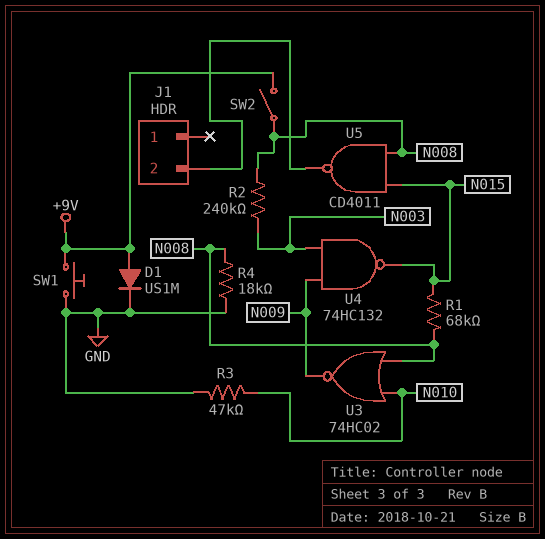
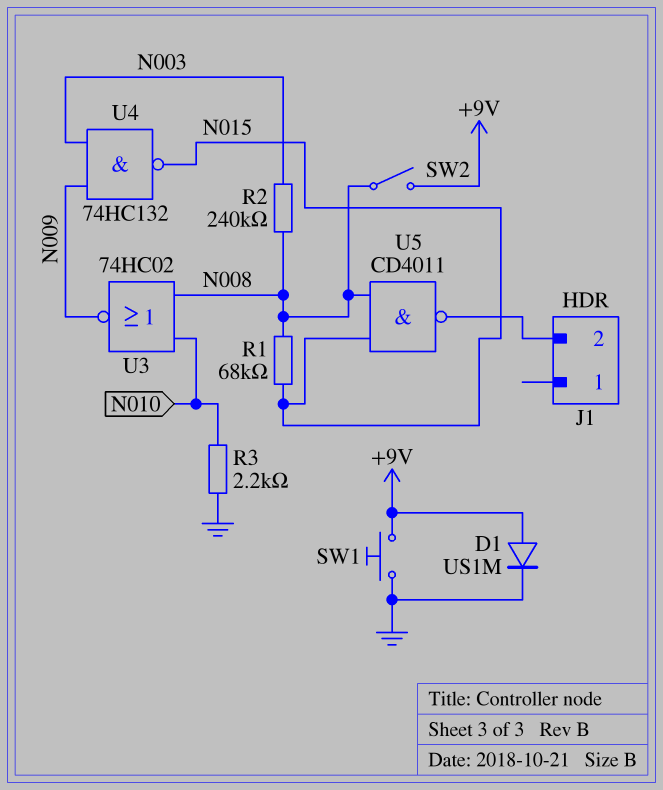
R3: 47k (GND, N010) -> 2.2k (GND, N010)
R4: 18k (GND, N008) -> none

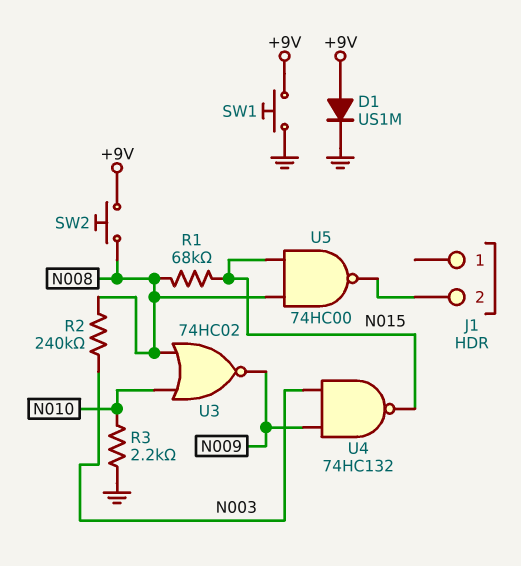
SW2: switch (+9V, N008) -> button (+9V, N008)
U5: NAND CD4011 (in N008, in N015, out J1/2) -> NAND 74HC00 (in N008, in N015, out J1/2)

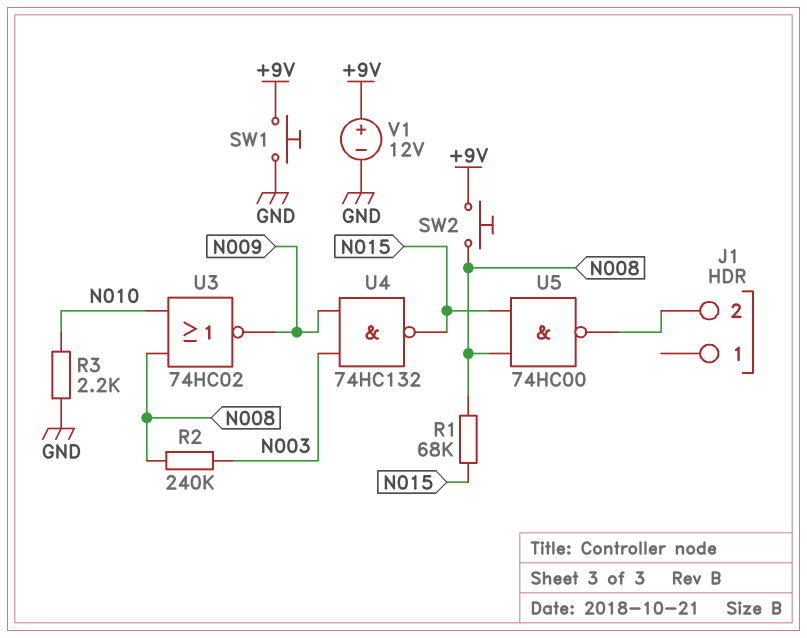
D1: diode US1M (A +9V, K GND) -> none
V1: none -> 12V (plus +9V, minus GND)

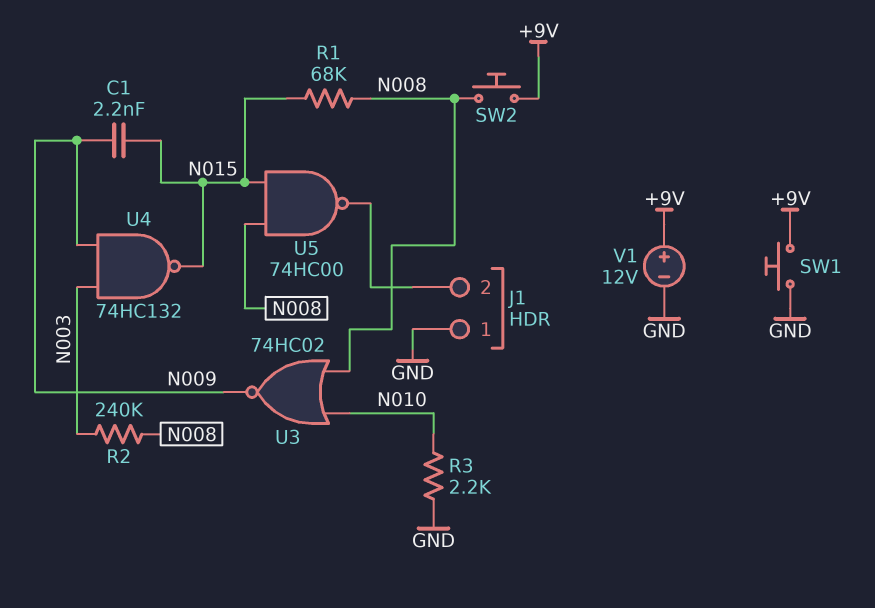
C1: none -> 2.2nF (N009, N015)
J1 pin 1: none -> GND

